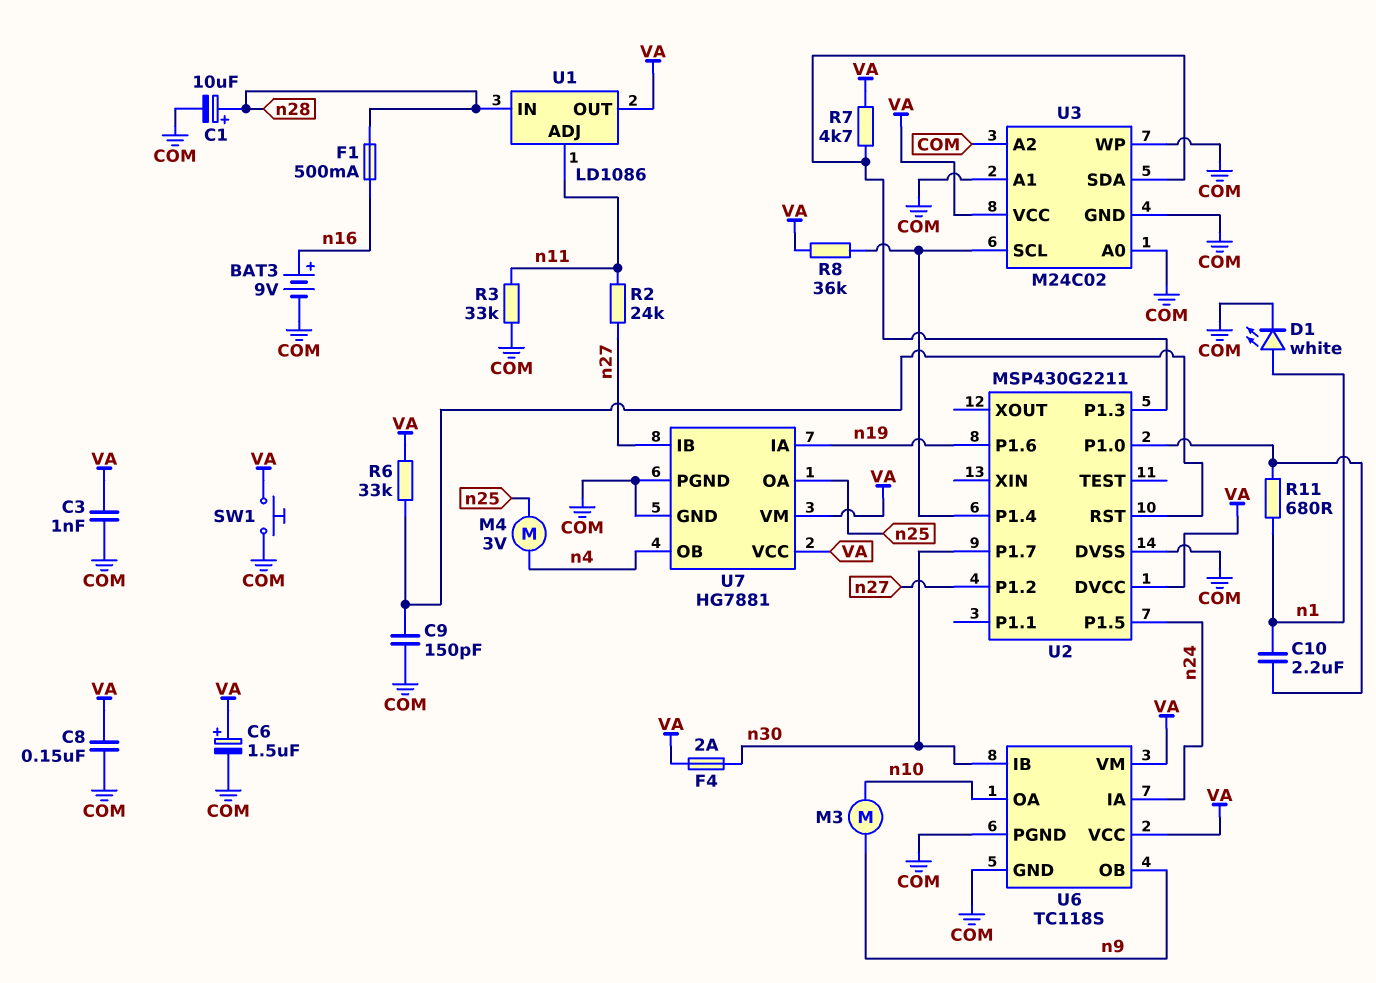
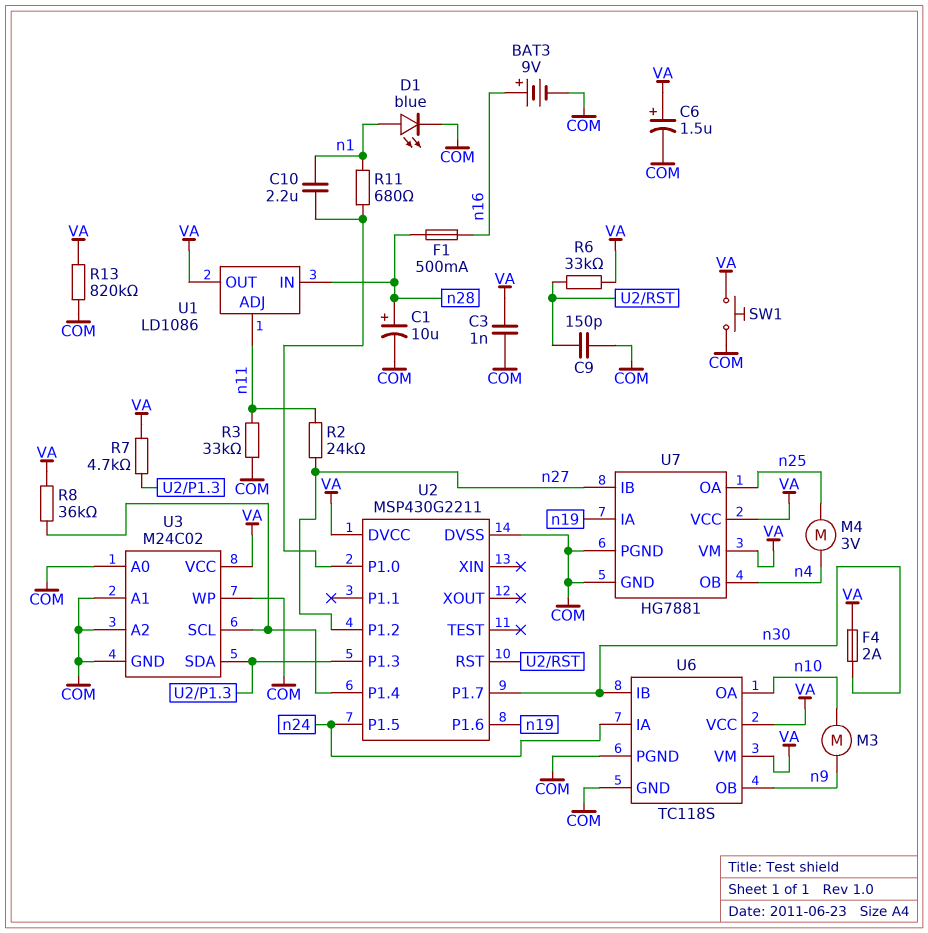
C8: 150nF (COM, VA) -> none
D1: LED white (A n1, K COM) -> LED blue (A n1, K COM)
R13: none -> 820k (COM, VA)

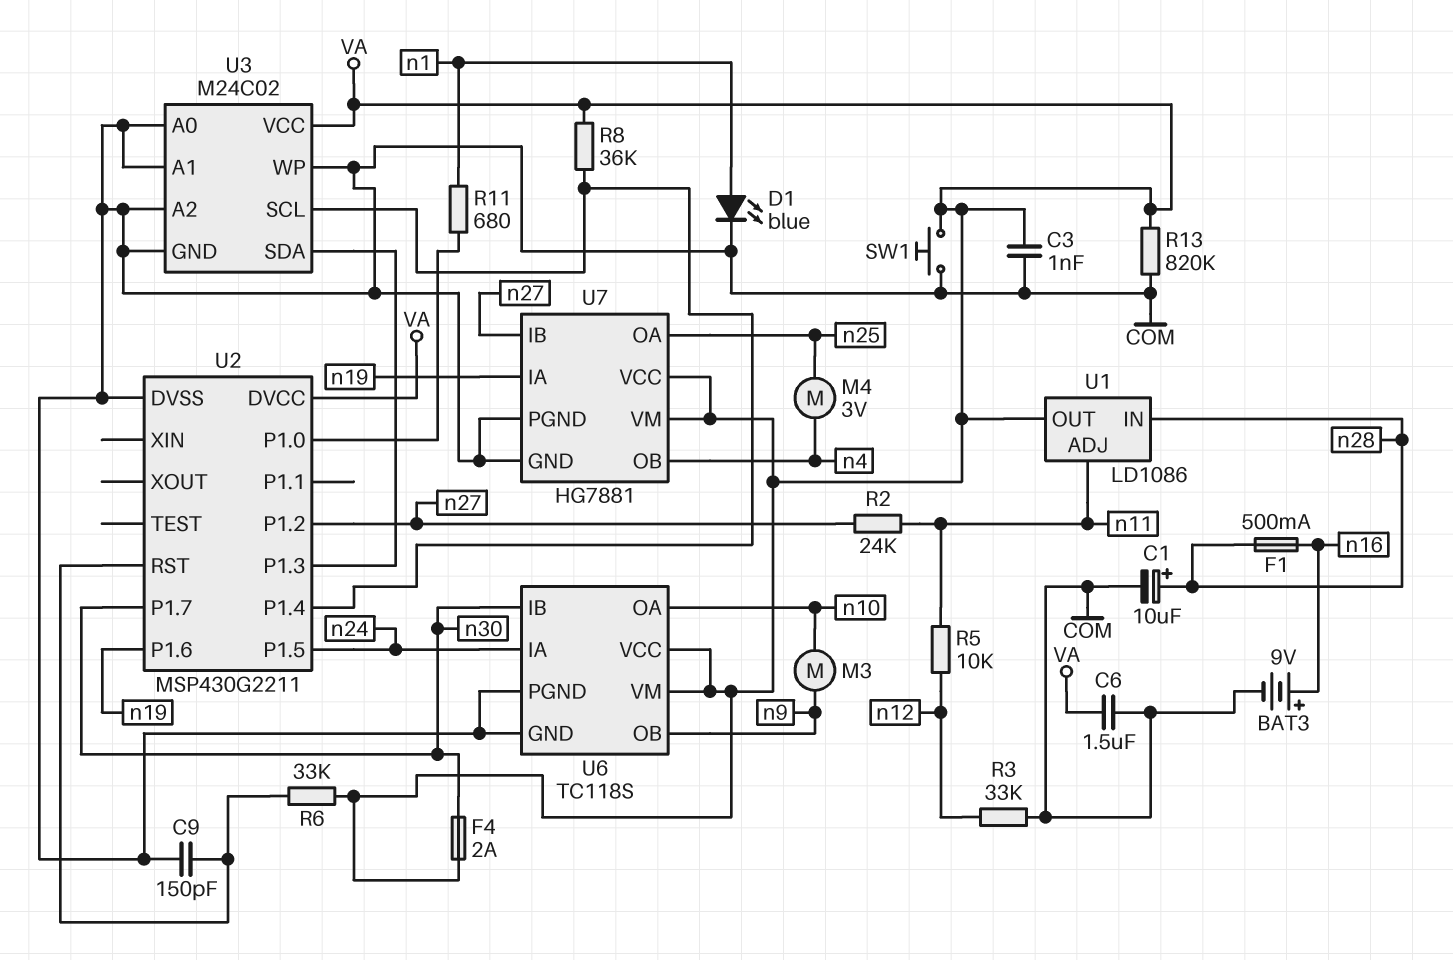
C6: 1.5uF (plus VA, minus COM) -> 1.5uF (COM, VA)
C10: 2.2uF (U2/P1.0, n1) -> none
R3: 33k (COM, n11) -> 33k (COM, n12)
R5: none -> 10k (n11, n12)
R7: 4.7k (U2/P1.3, VA) -> none

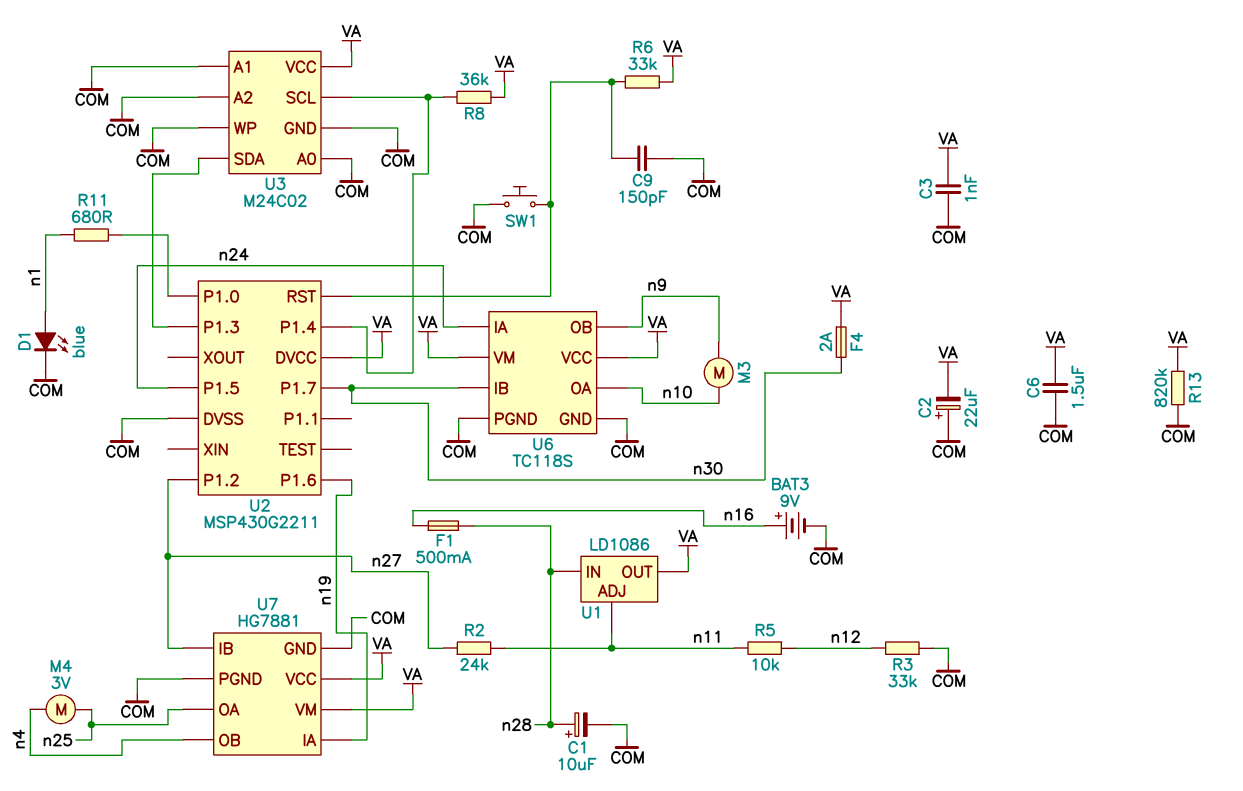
C2: none -> 22uF (plus COM, minus VA)
SW1: button (COM, VA) -> button (COM, U2/RST)

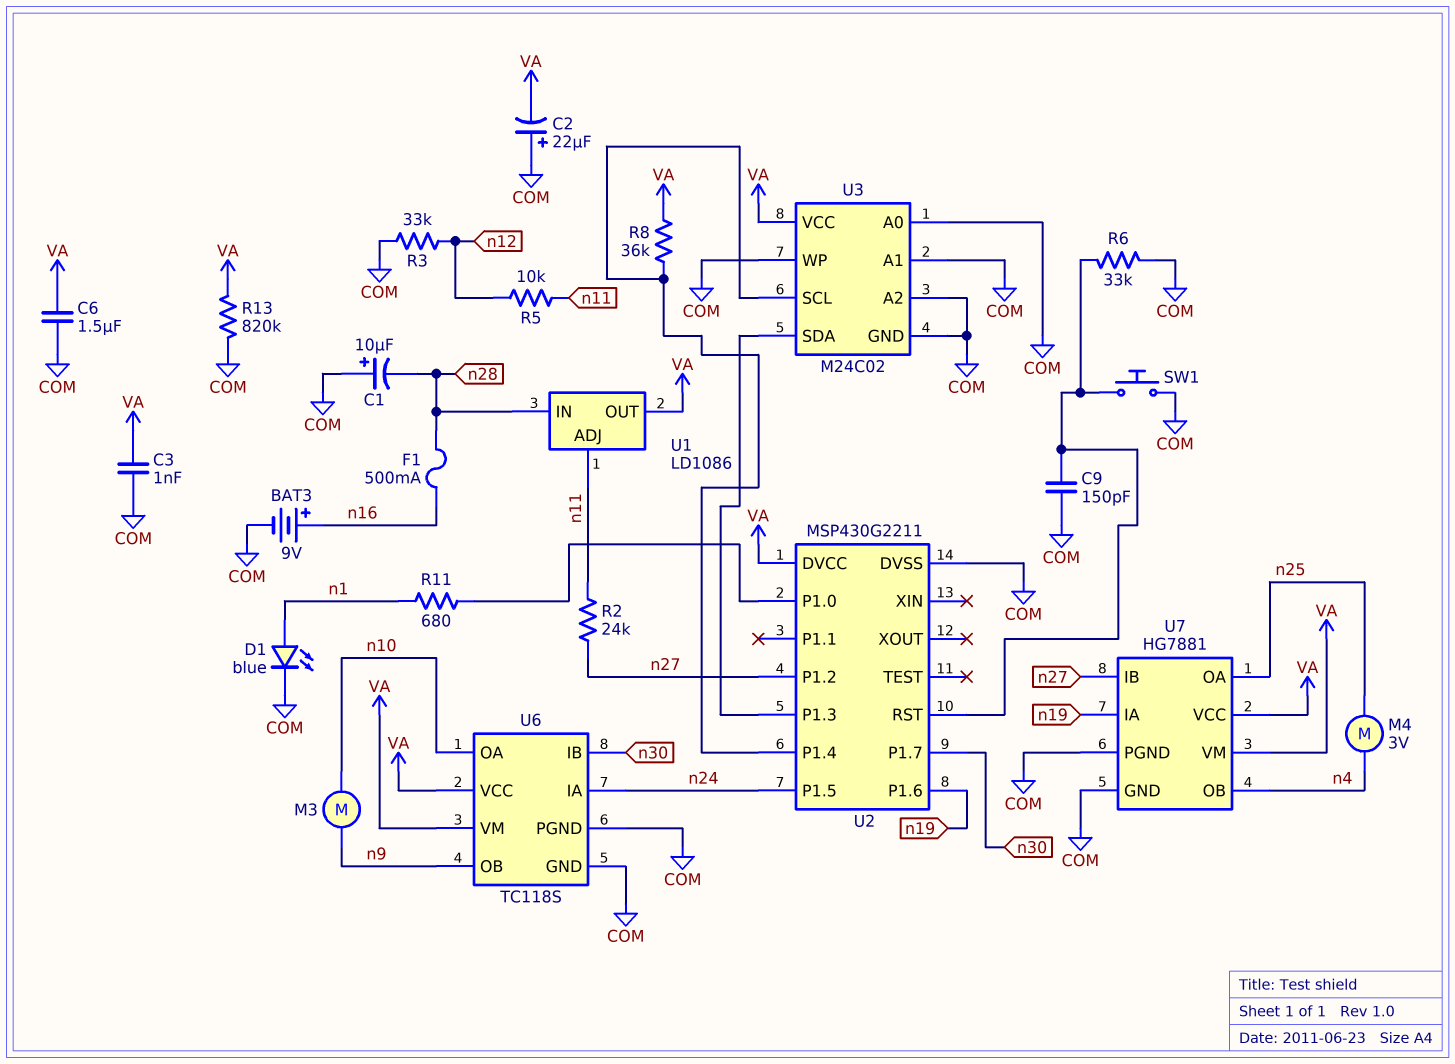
C1: 10uF (plus n28, minus COM) -> 10uF (plus COM, minus n28)
F4: 2A (VA, n30) -> none
R6: 33k (U2/RST, VA) -> 33k (COM, U2/RST)

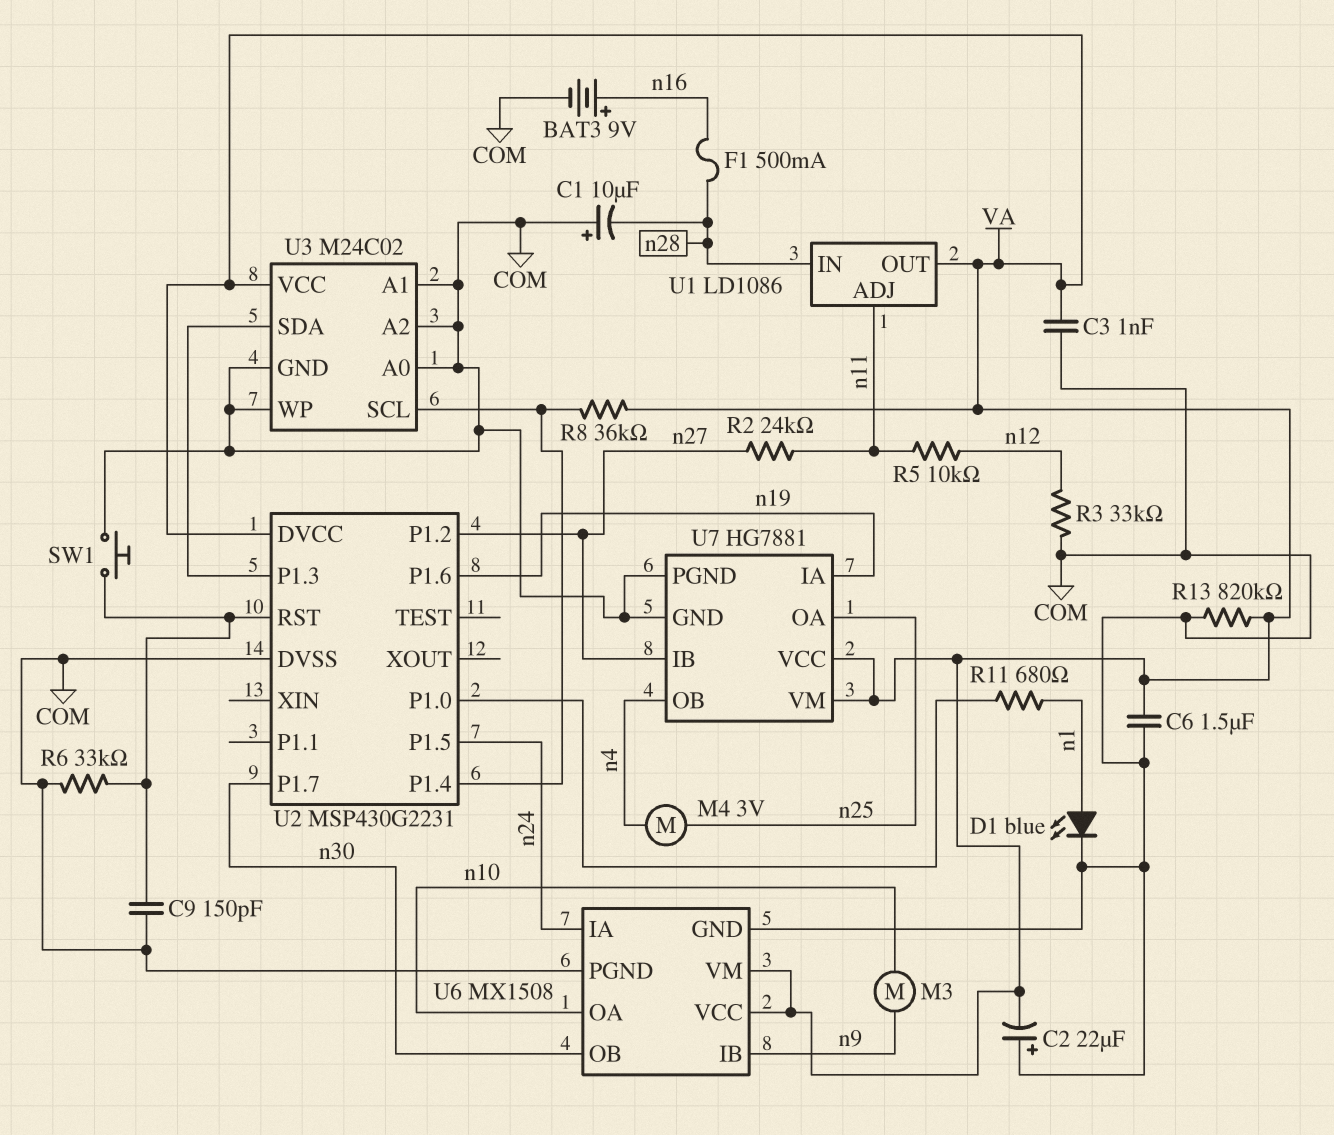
U2: MSP430G2211 -> MSP430G2231
U6: TC118S -> MX1508
U6 pin IB: n30 -> n9
U6 pin OB: n9 -> n30

